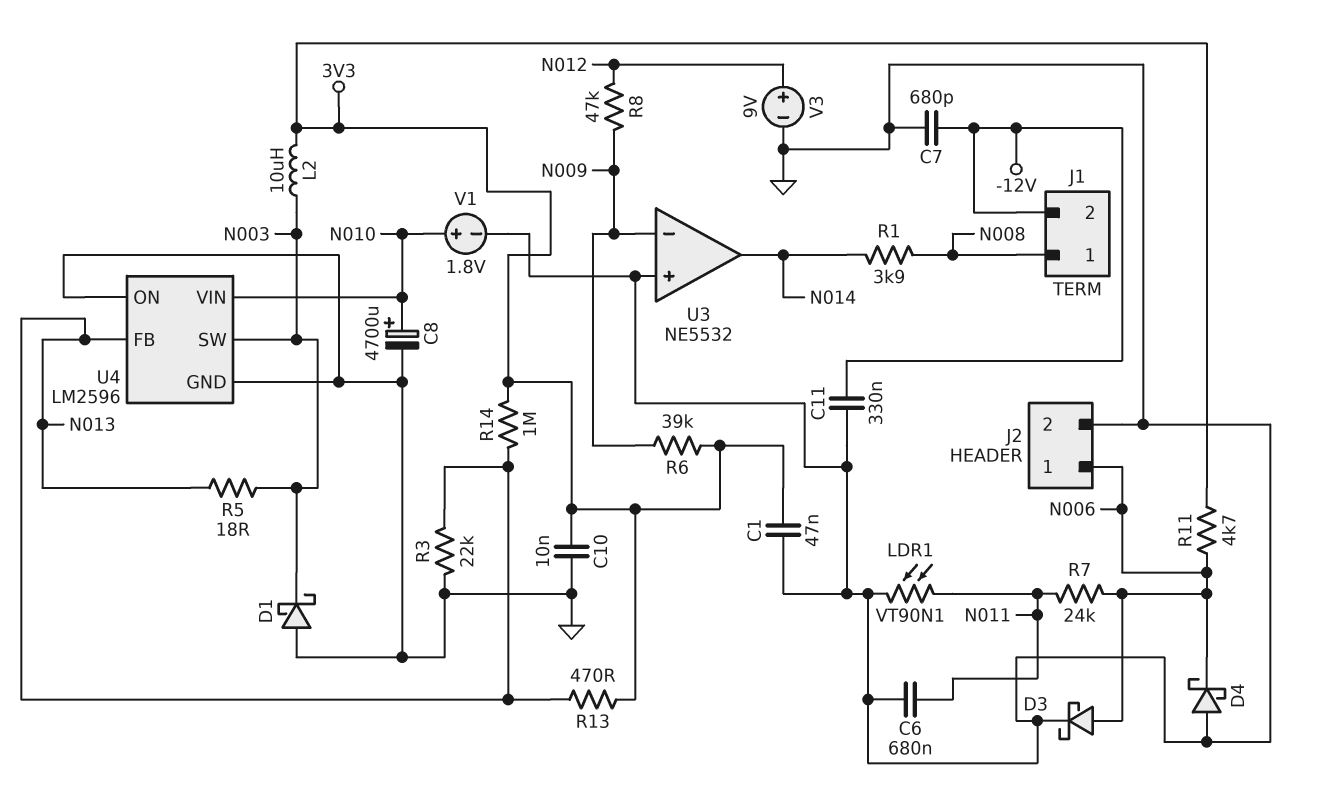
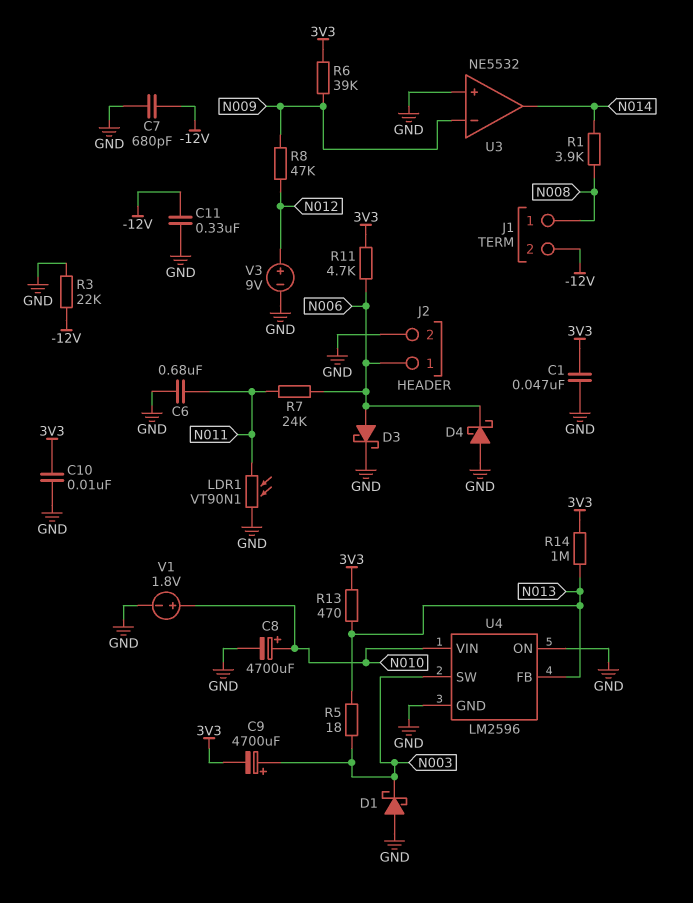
C9: none -> 4700uF (plus N003, minus 3V3)
L2: 10uH (3V3, N003) -> none
R3: 22k (GND, N013) -> 22k (-12V, GND)

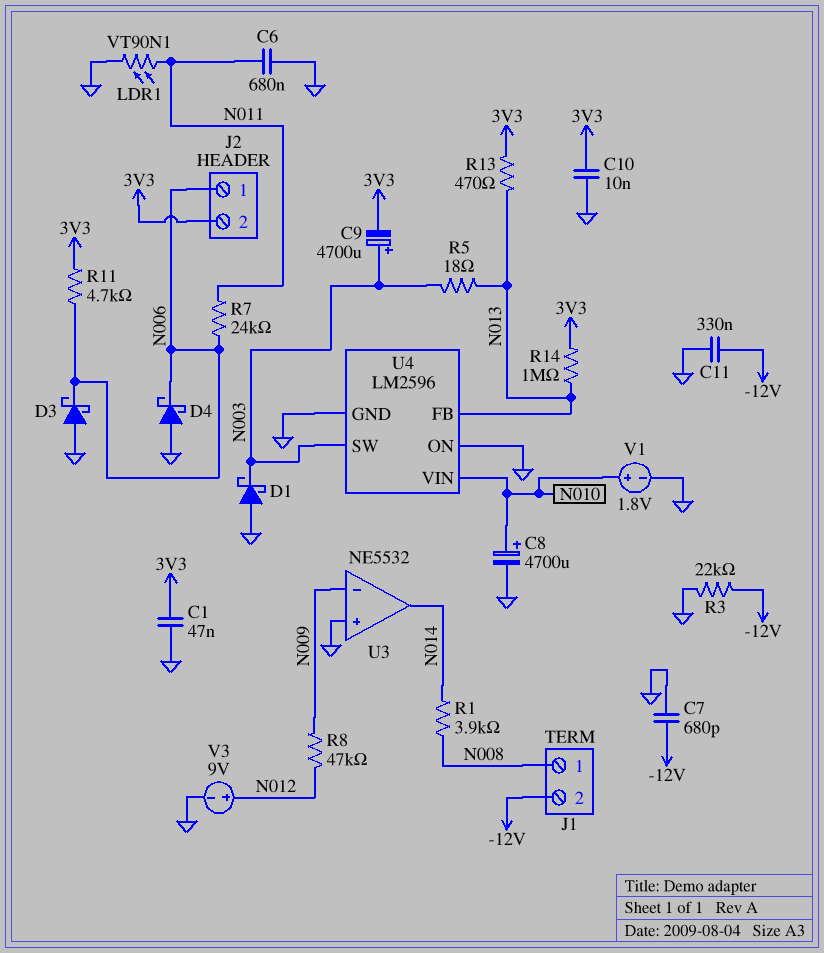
D3: schottky (A N006, K GND) -> schottky (A GND, K N006)
J2 pin 2: GND -> 3V3
R6: 39k (3V3, N009) -> none

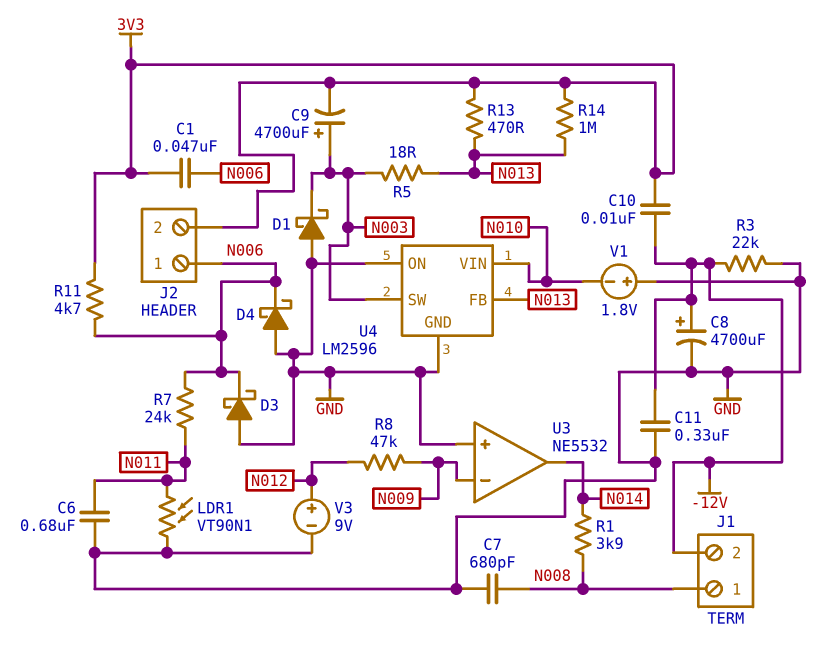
C1: 47nF (3V3, GND) -> 47nF (3V3, N006)
C7: 680pF (-12V, GND) -> 680pF (GND, N008)
C8: 4700uF (plus N010, minus GND) -> 4700uF (plus -12V, minus GND)
C10: 10nF (3V3, GND) -> 10nF (-12V, 3V3)
V1: 1.8V (plus N010, minus GND) -> 1.8V (plus GND, minus N010)

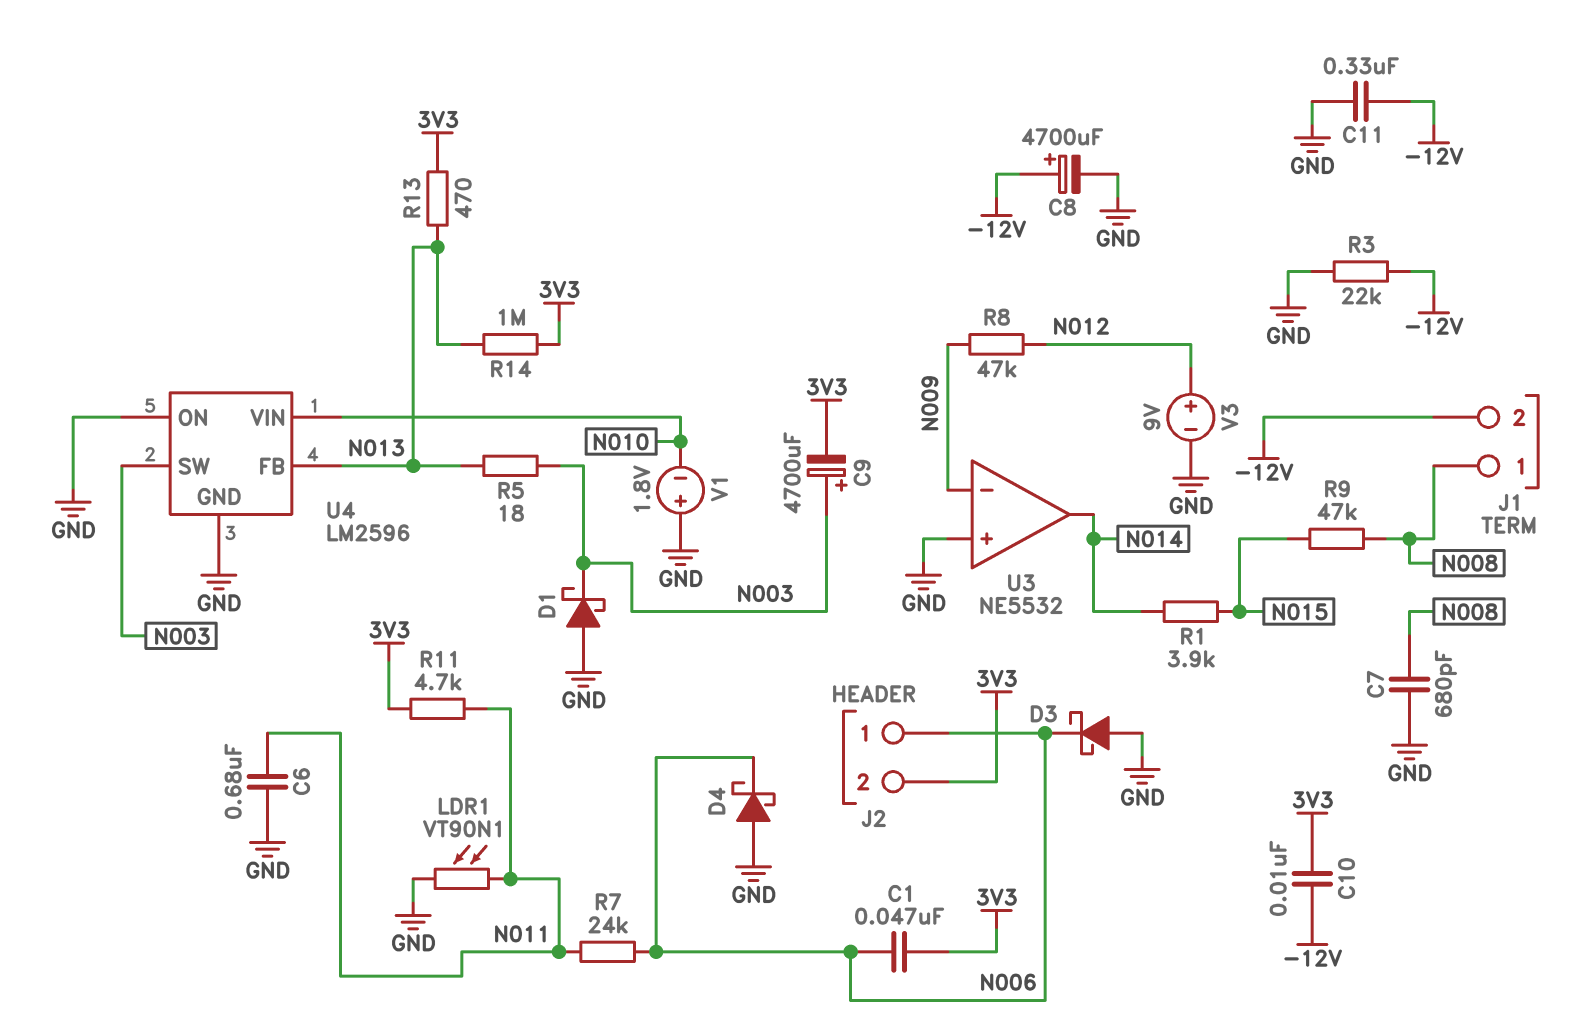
R1: 3.9k (N008, N014) -> 3.9k (N014, N015)
R9: none -> 47k (N008, N015)
R11: 4.7k (3V3, N006) -> 4.7k (3V3, N011)

